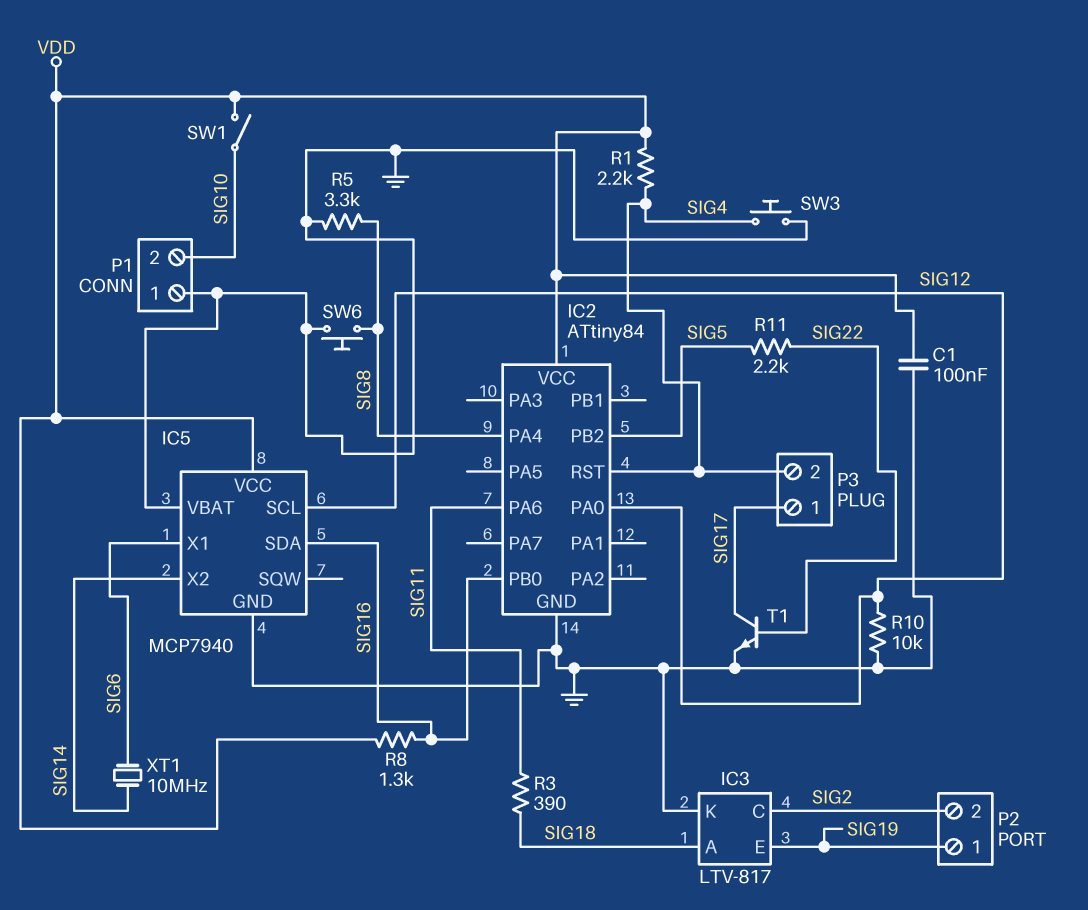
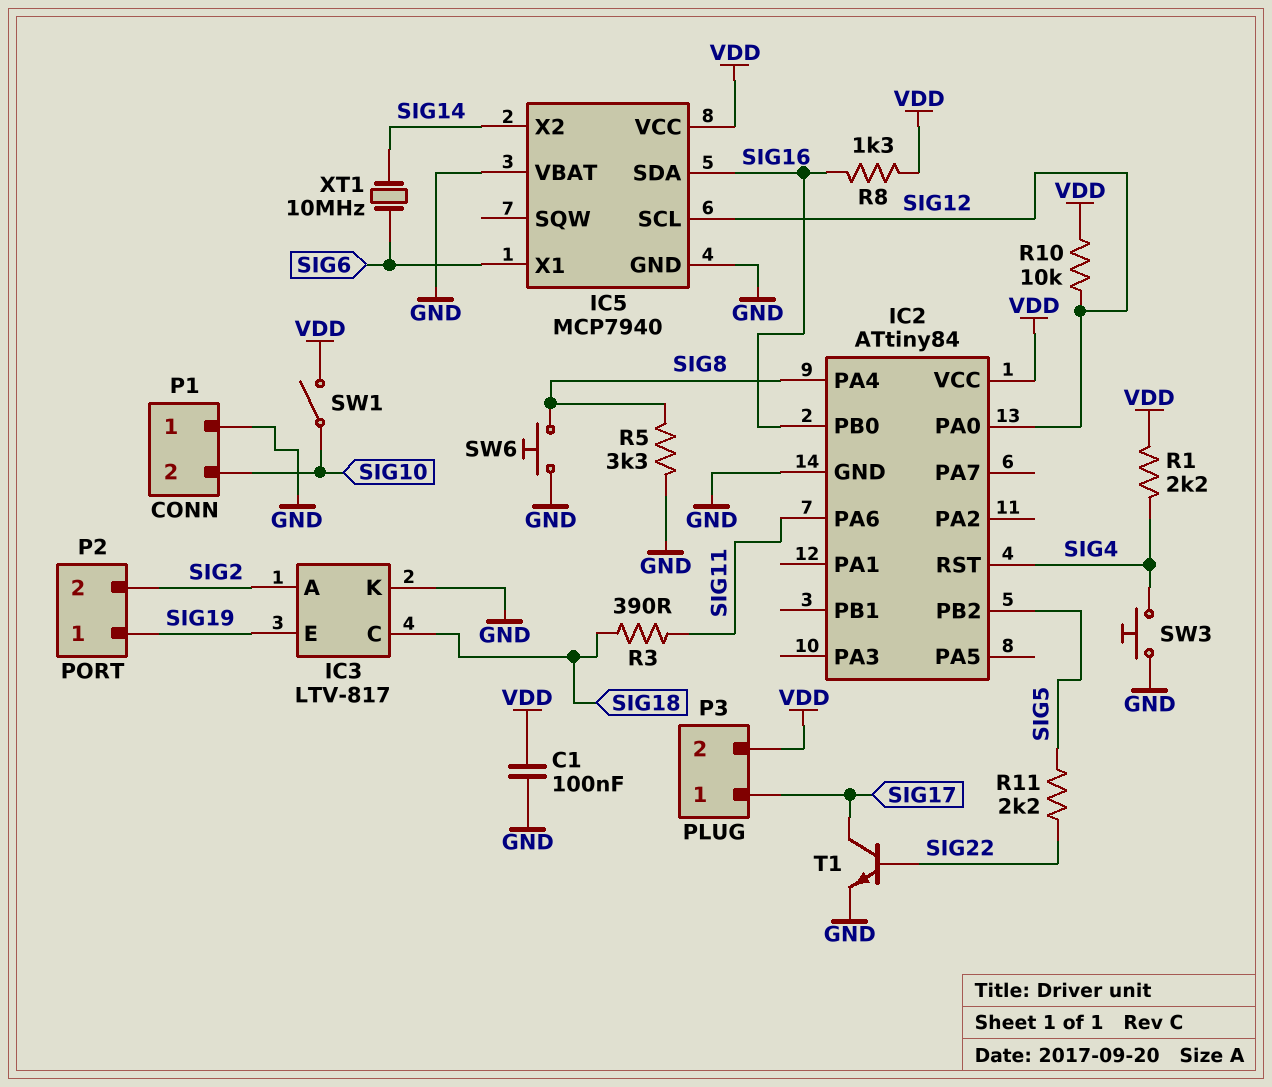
IC3 pin A: SIG18 -> SIG2
IC3 pin C: SIG2 -> SIG18
P3 pin 2: SIG4 -> VDD
R10: 10k (GND, SIG12) -> 10k (SIG12, VDD)

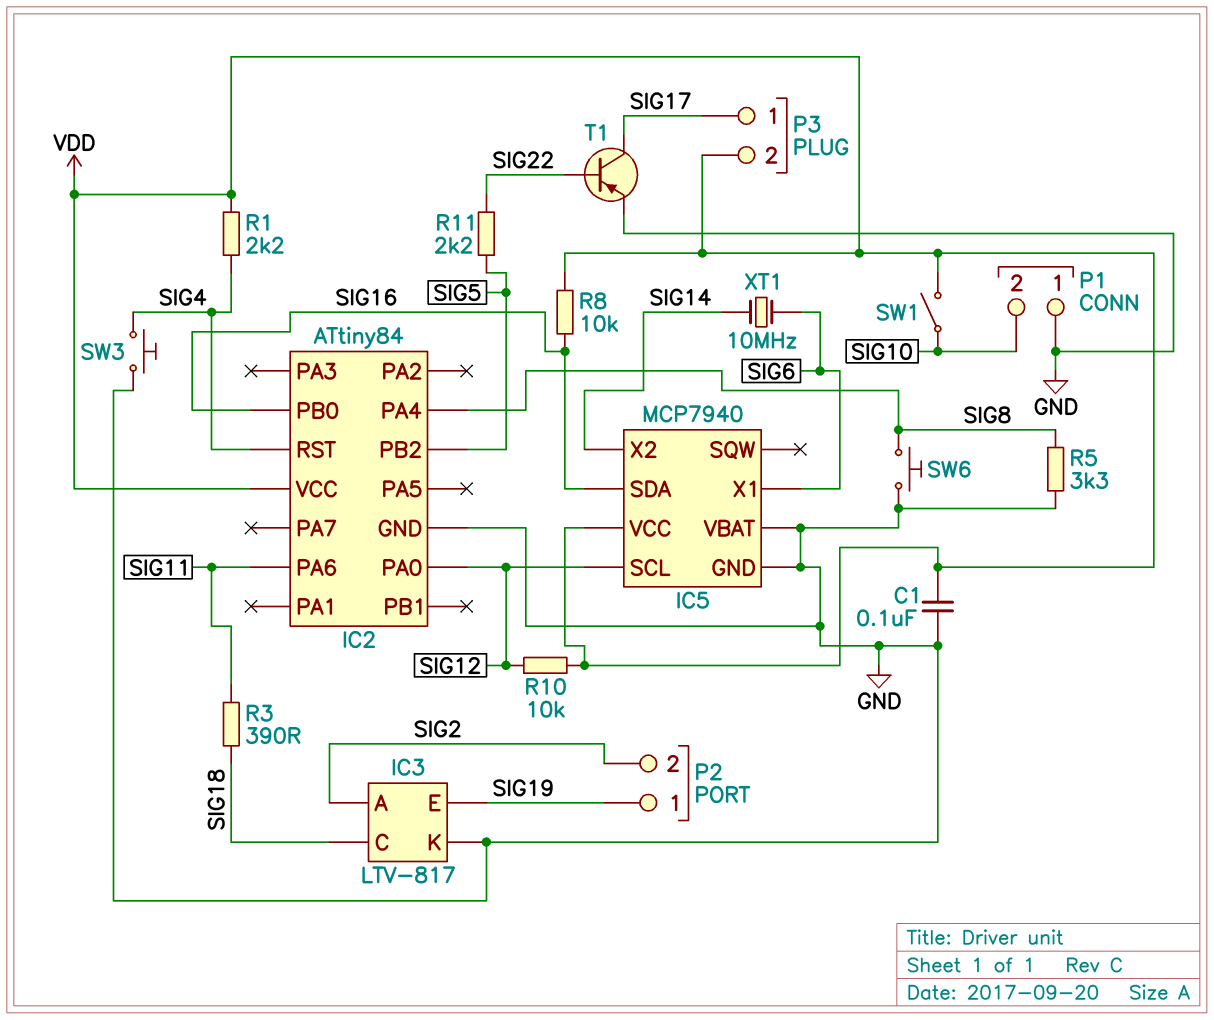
R8: 1.3k (SIG16, VDD) -> 10k (SIG16, VDD)
T1: NPN (B SIG22, C SIG17, E GND) -> PNP (B SIG22, C SIG17, E GND)

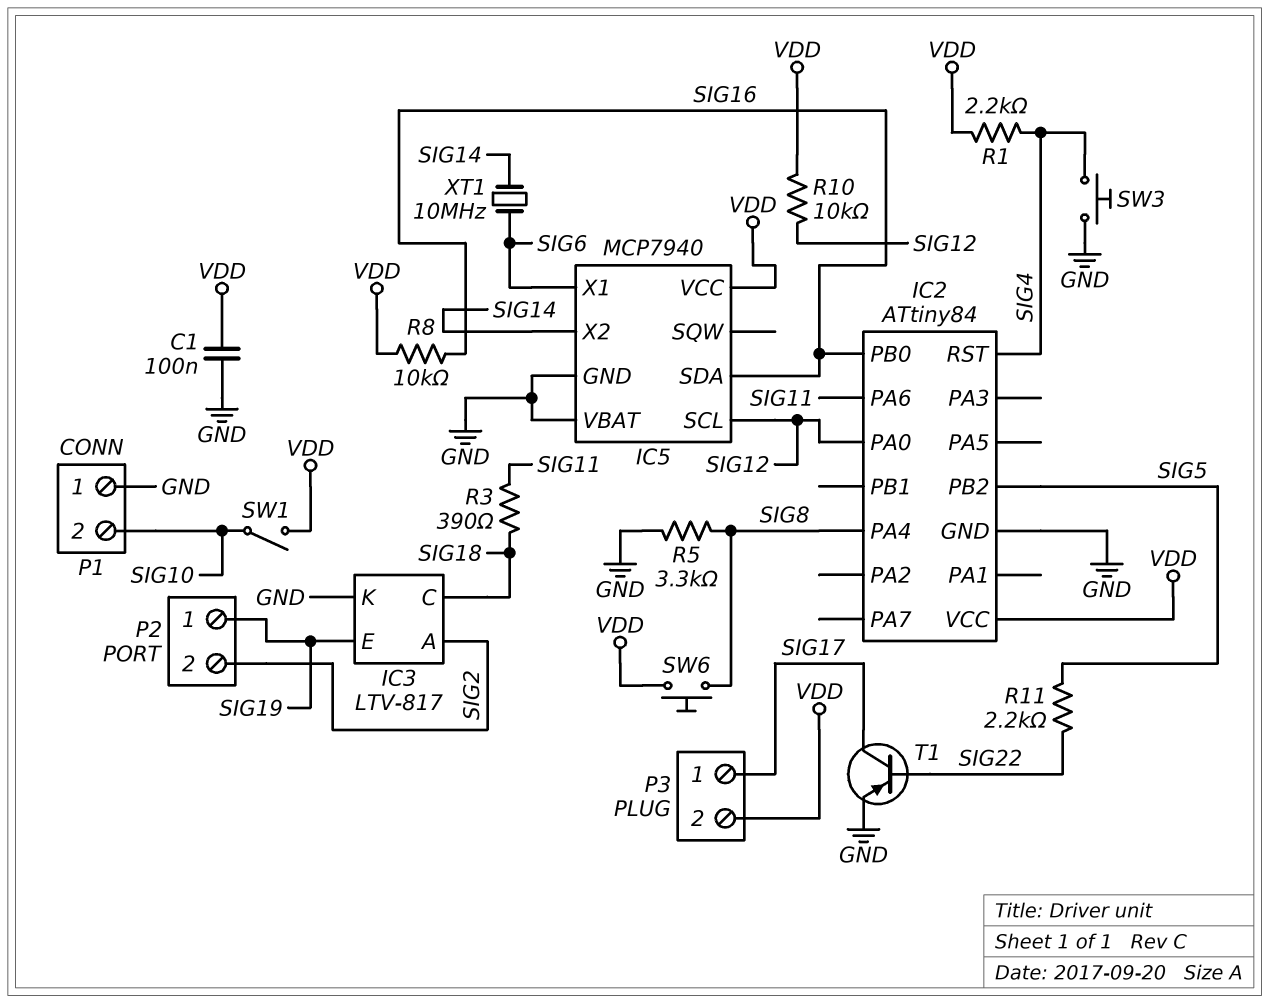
SW6: button (GND, SIG8) -> button (SIG8, VDD)

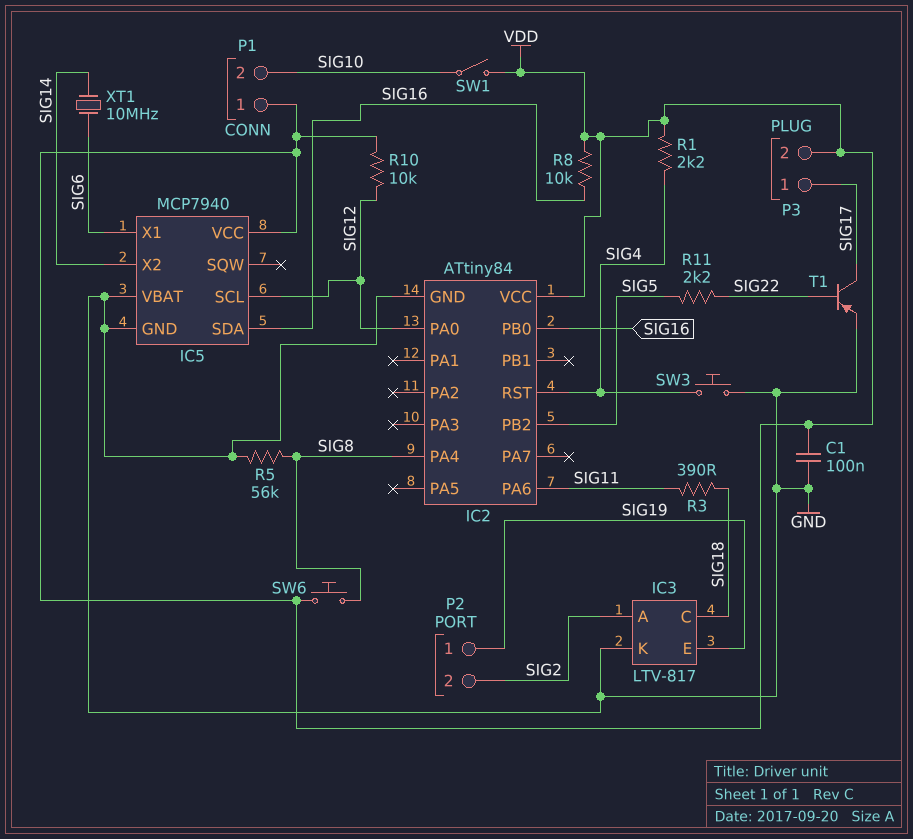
P1 pin 1: GND -> VDD
R5: 3.3k (GND, SIG8) -> 56k (GND, SIG8)

